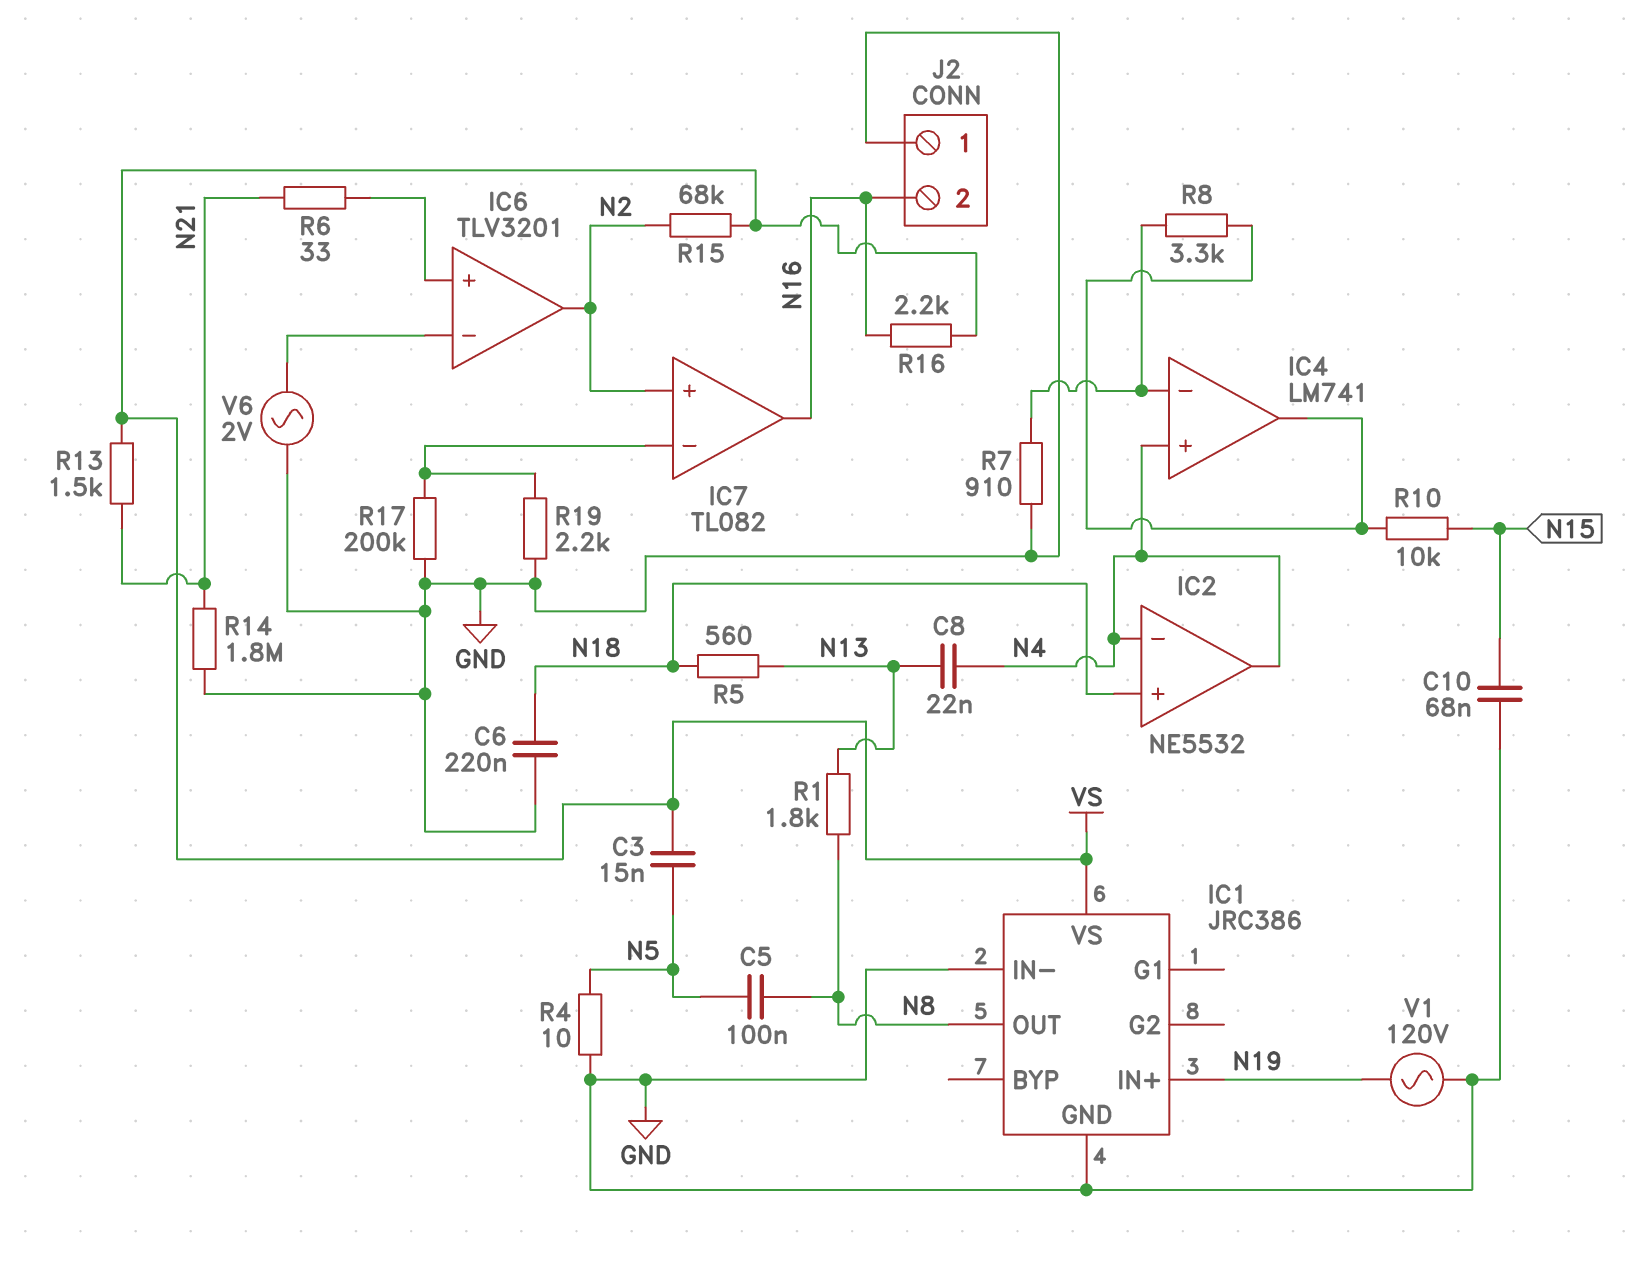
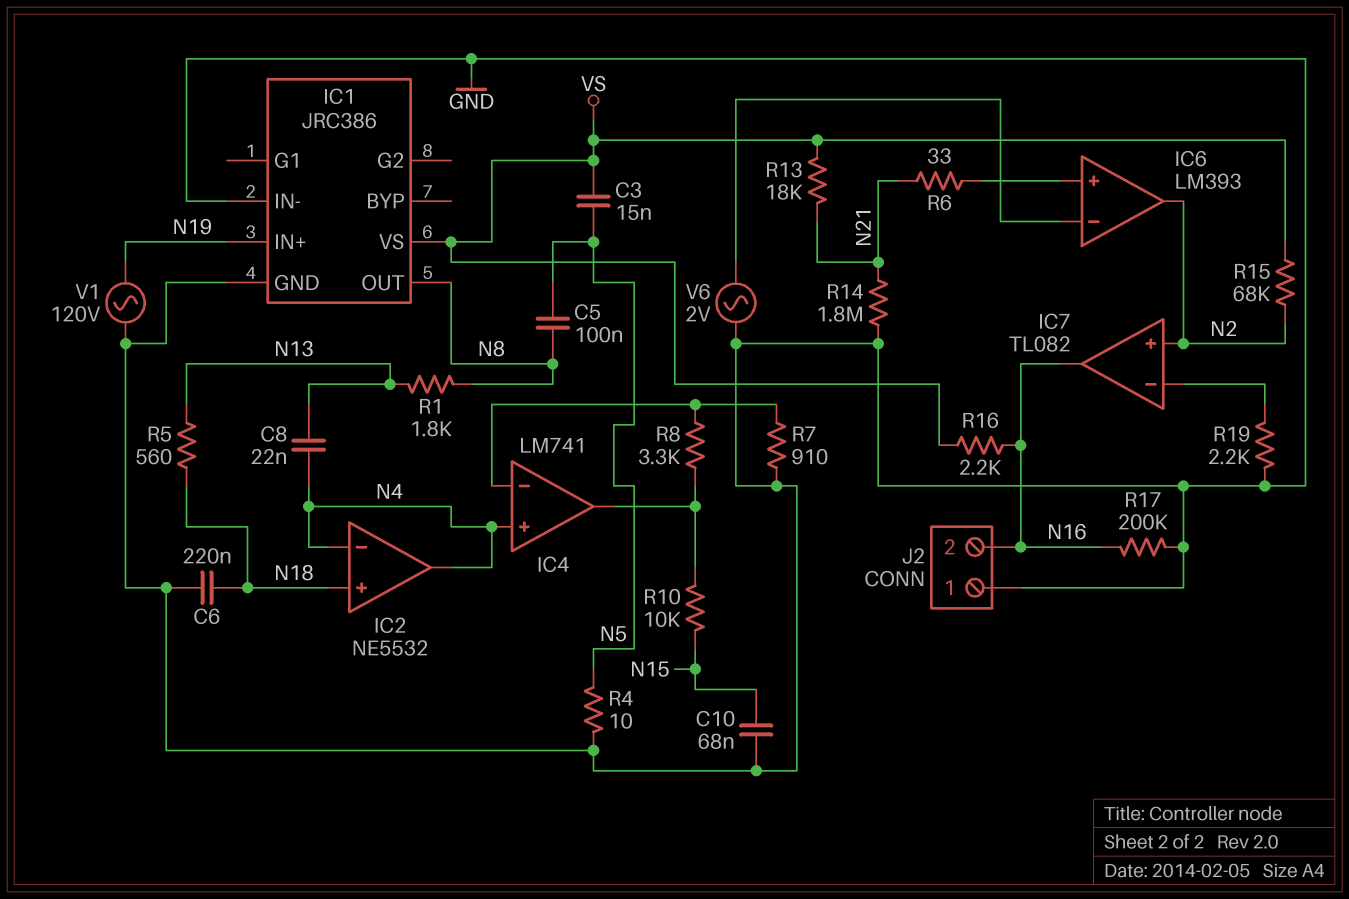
IC6: TLV3201 -> LM393
R13: 1.5k (N21, VS) -> 18k (N21, VS)
R17: 200k (GND, IC7/in-) -> 200k (GND, N16)

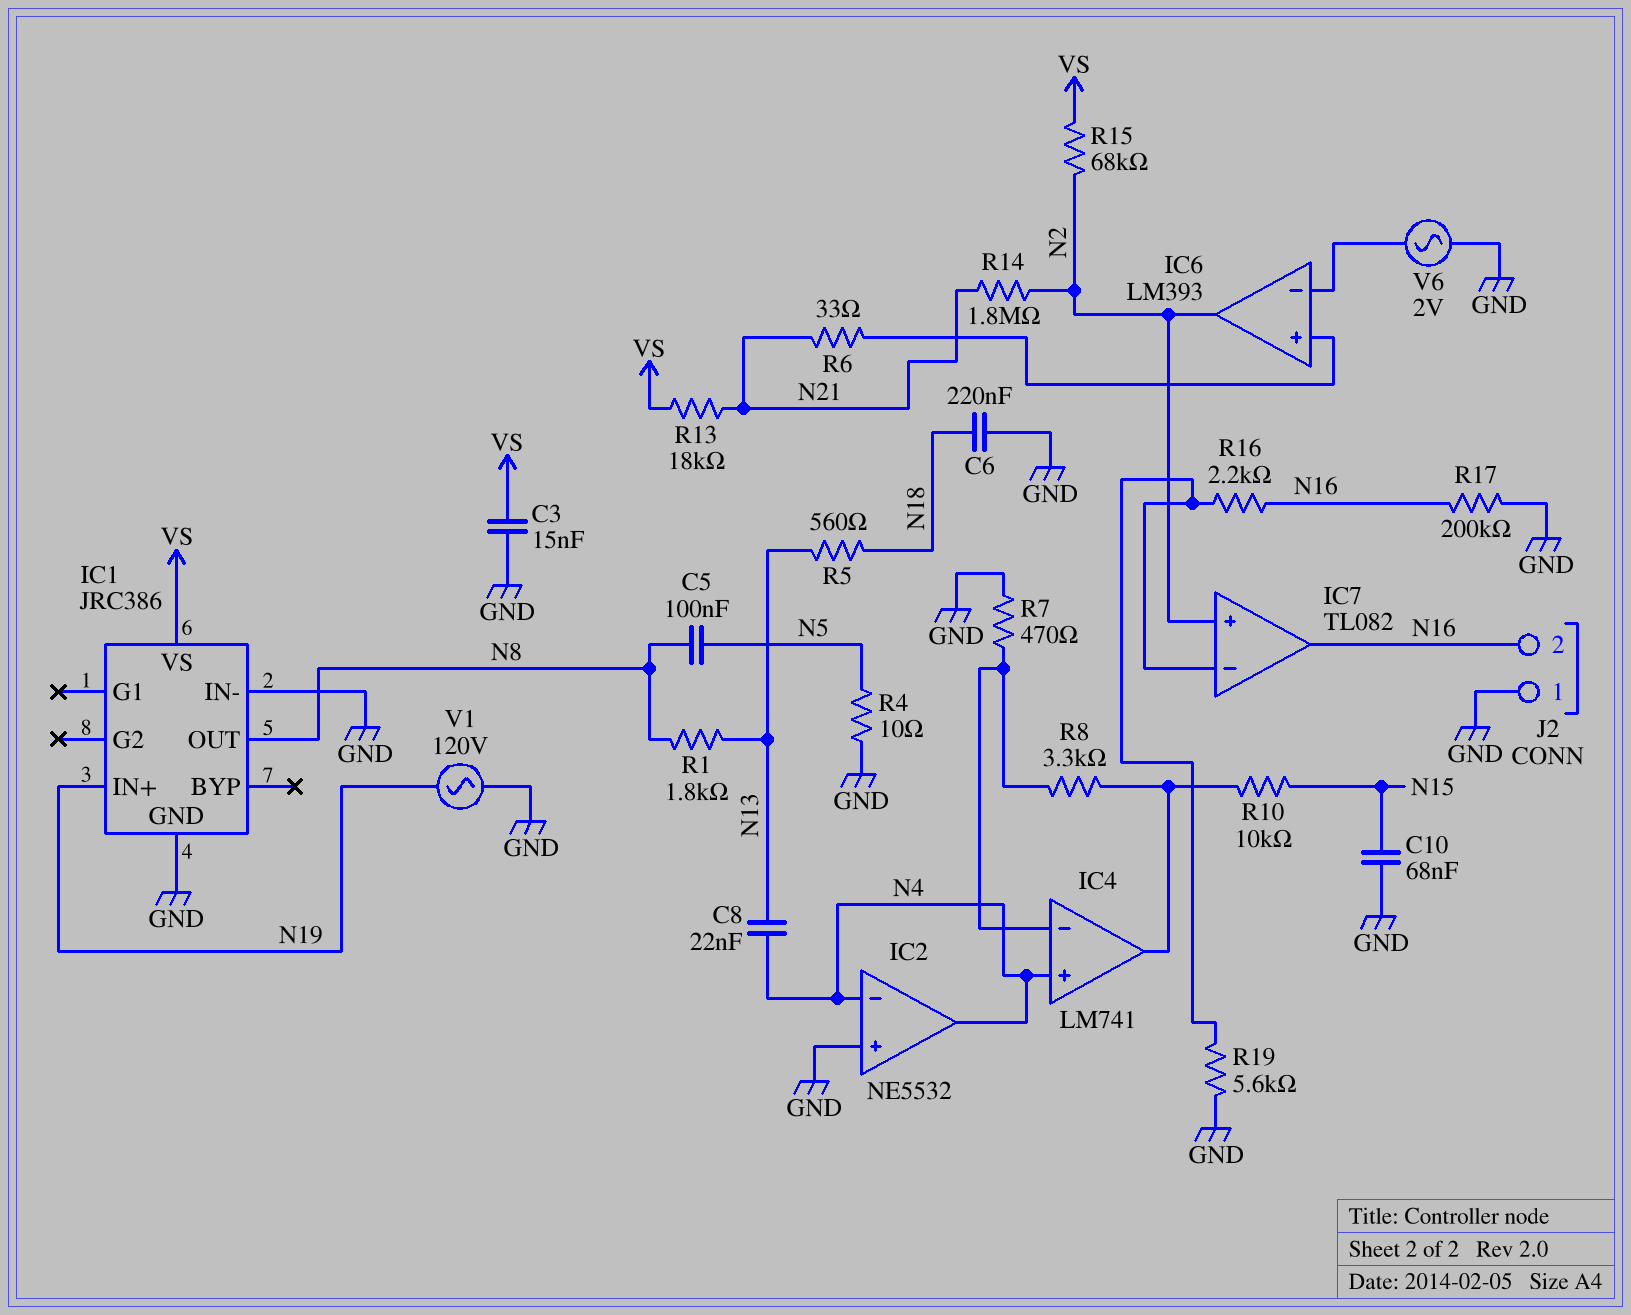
C3: 15nF (N5, VS) -> 15nF (GND, VS)
IC2 pin in+: N18 -> GND
R7: 910 (GND, IC4/in-) -> 470 (GND, IC4/in-)
R14: 1.8M (GND, N21) -> 1.8M (N2, N21)
R16: 2.2k (N16, VS) -> 2.2k (IC7/in-, N16)
R19: 2.2k (GND, IC7/in-) -> 5.6k (GND, IC7/in-)

